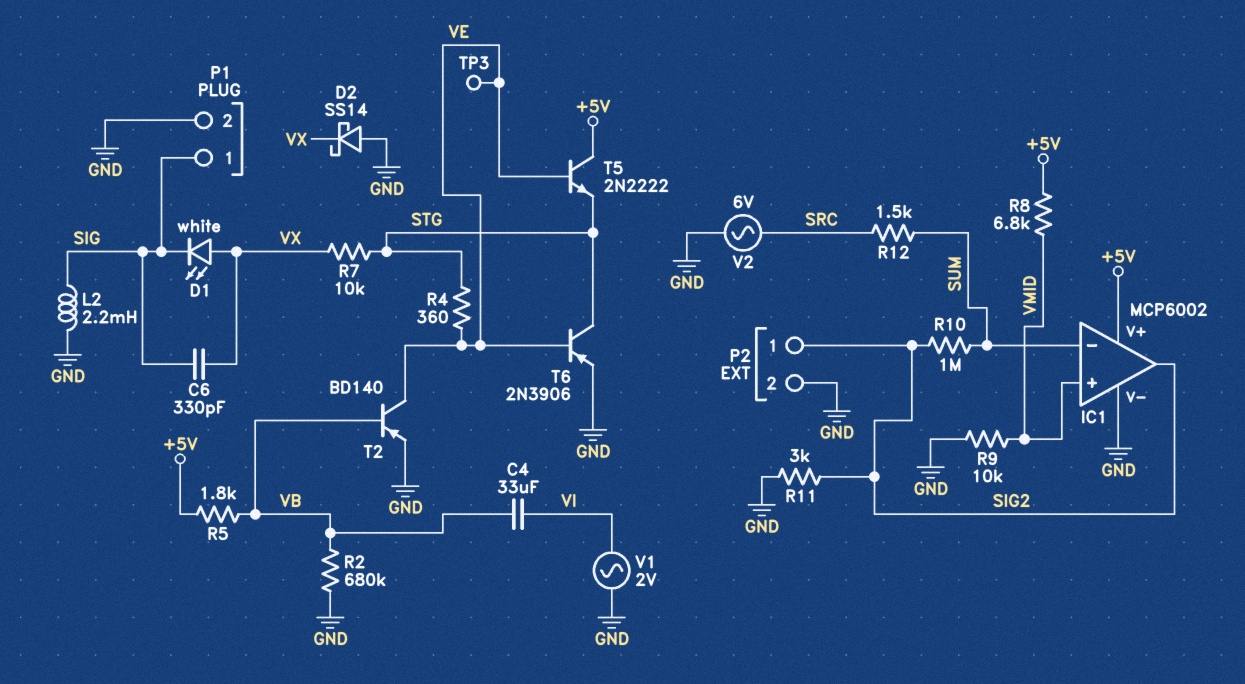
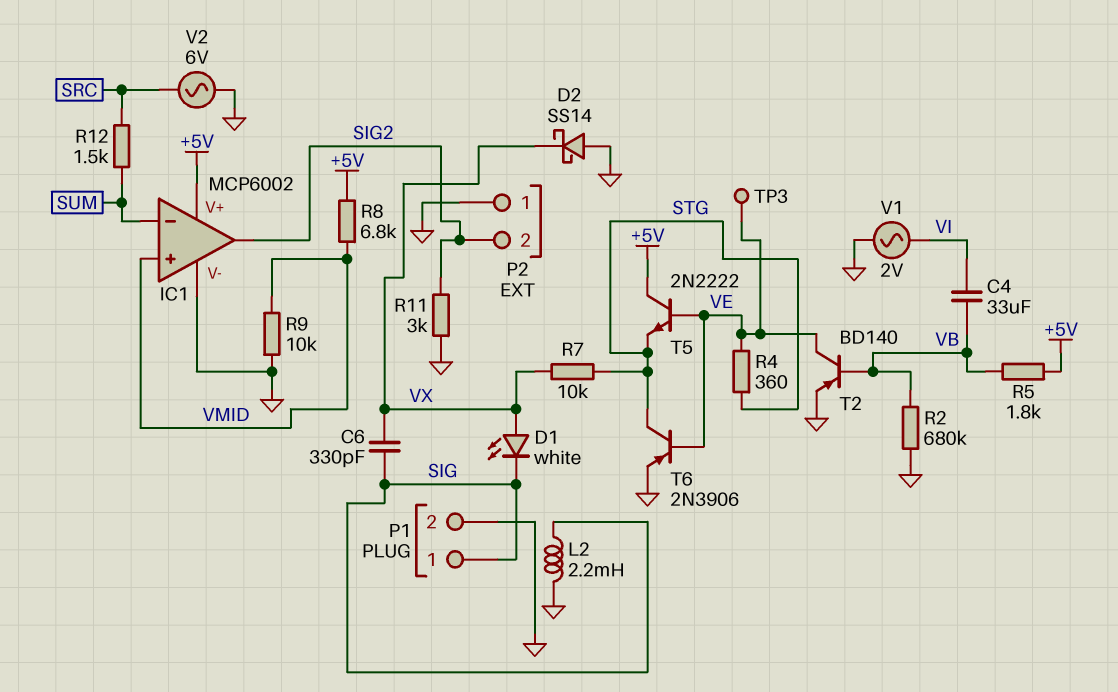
P2 pin 1: SIG2 -> GND
P2 pin 2: GND -> SIG2
R10: 1M (SIG2, SUM) -> none

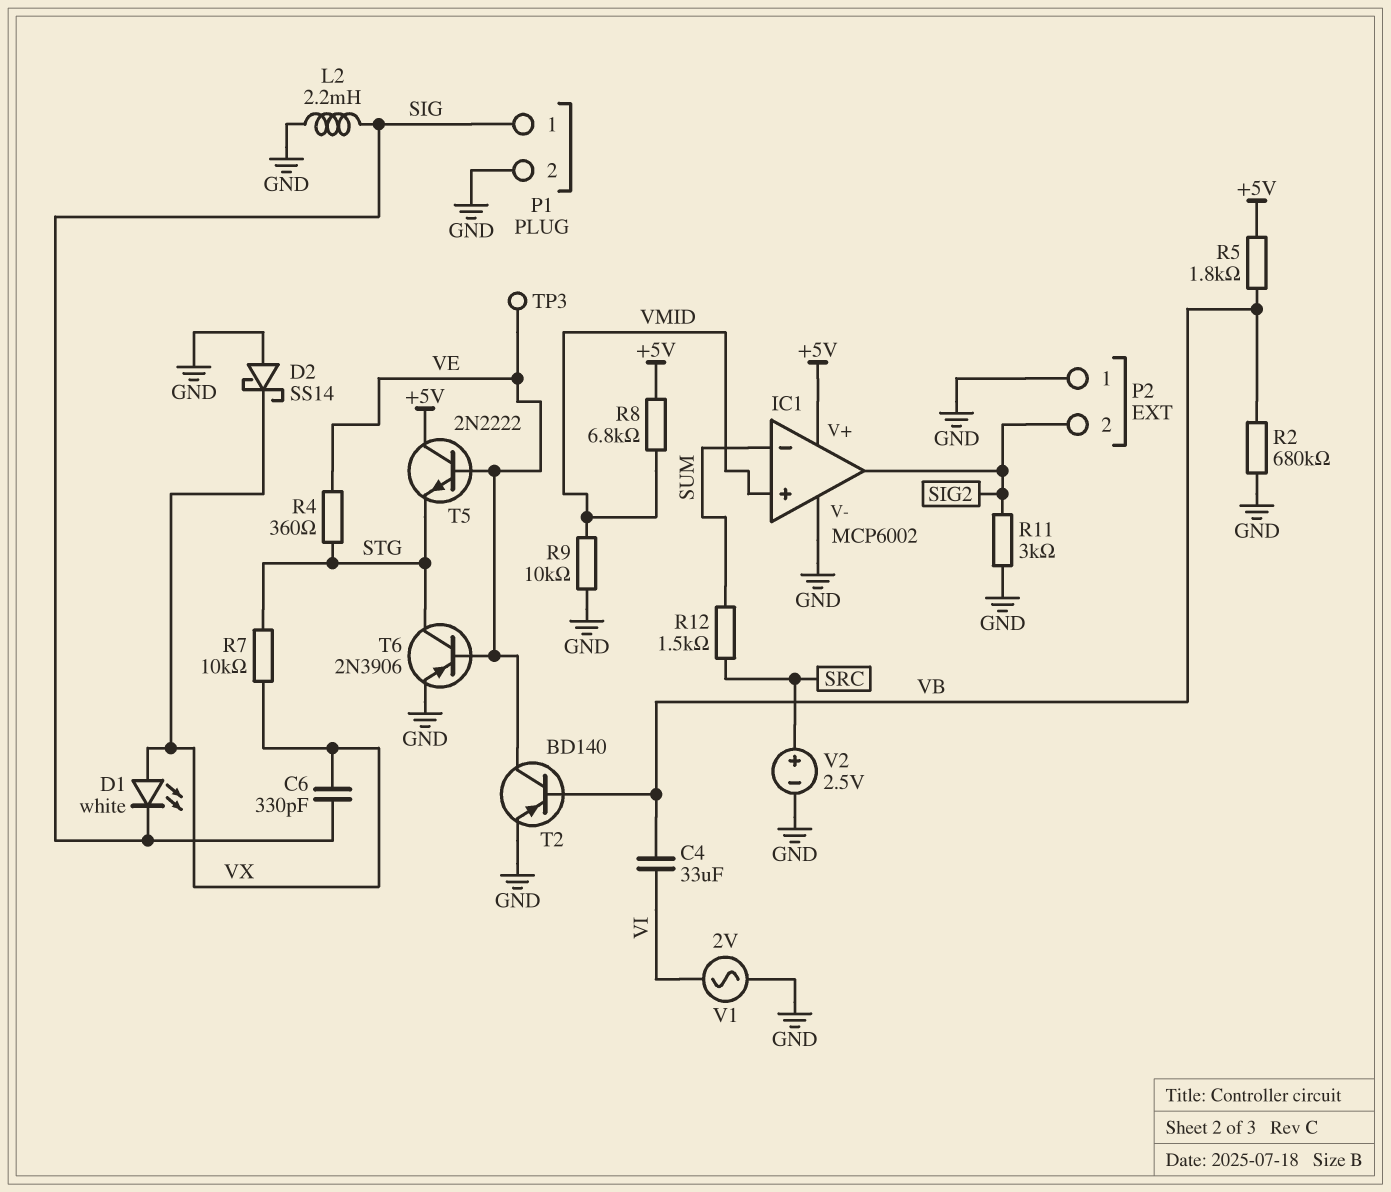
V2: AC 6V (GND, SRC) -> 2.5V (plus SRC, minus GND)

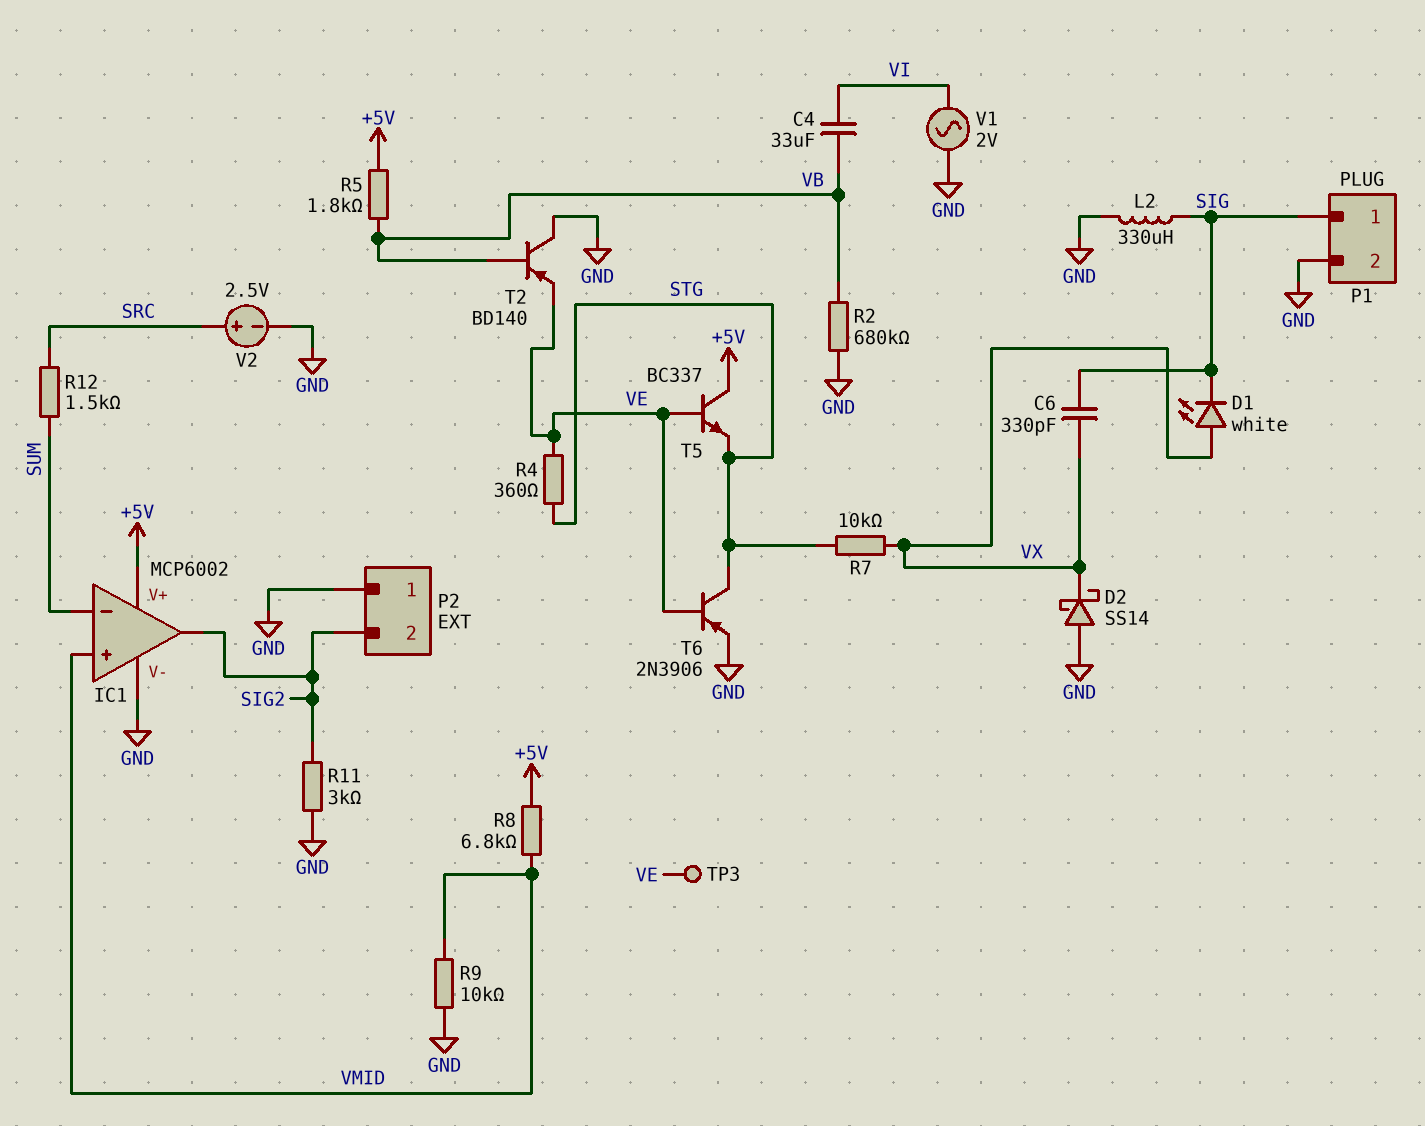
L2: 2.2mH (GND, SIG) -> 330uH (GND, SIG)
T2: PNP BD140 (B VB, C VE, E GND) -> PNP BD140 (B VB, C GND, E VE)
T5: NPN 2N2222 (B VE, C +5V, E STG) -> NPN BC337 (B VE, C +5V, E STG)

